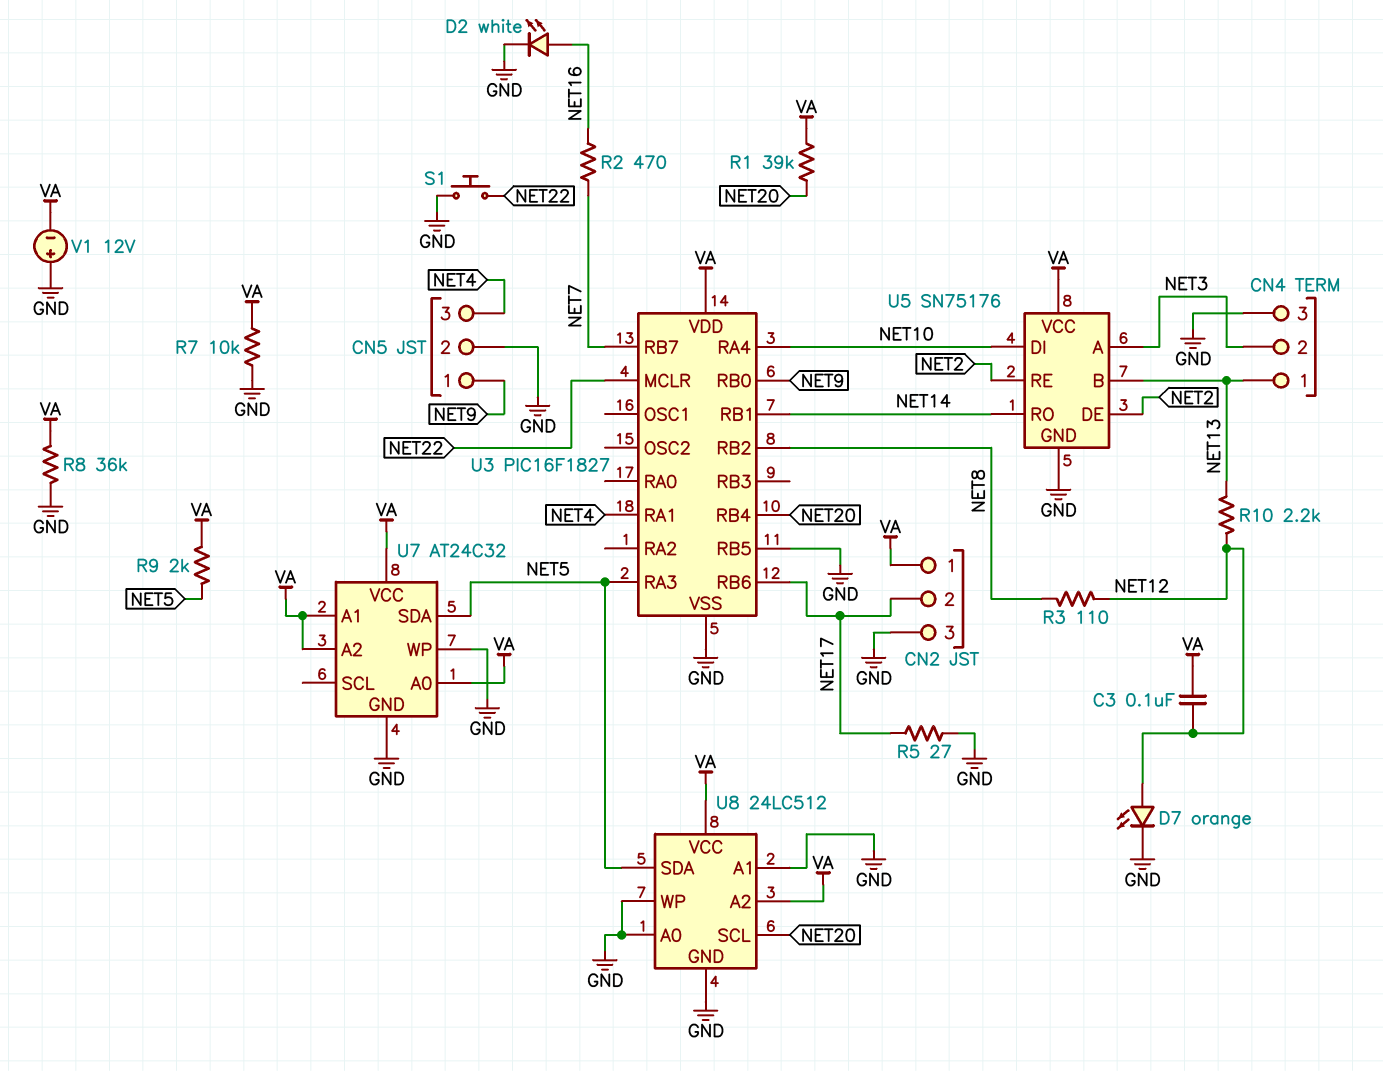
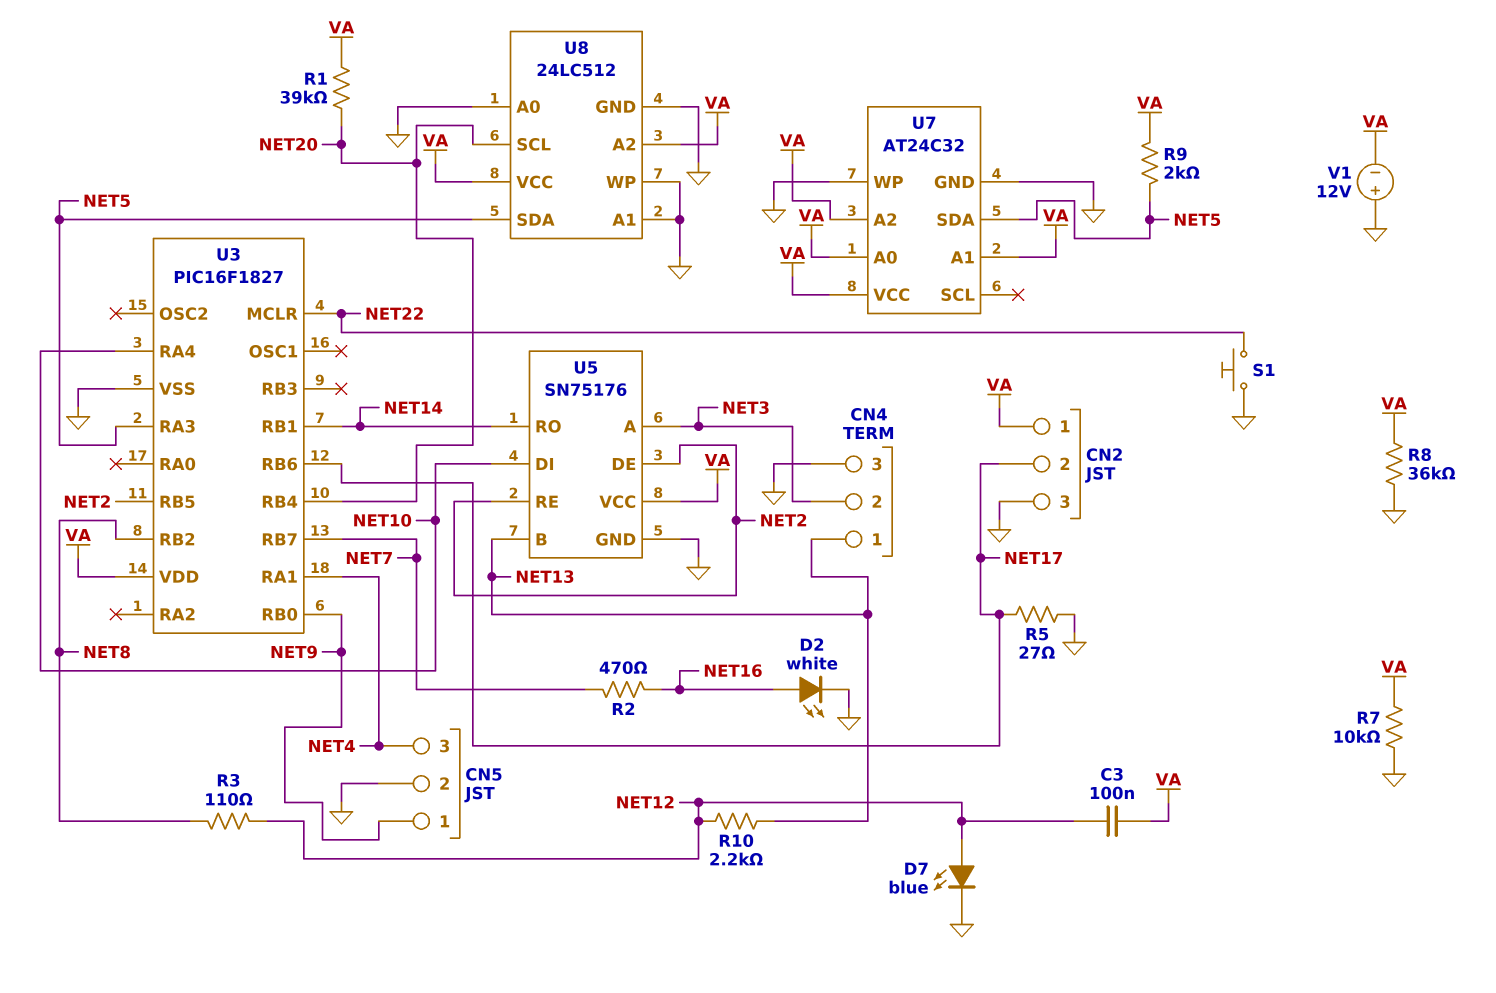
D7: LED orange (A NET12, K GND) -> LED blue (A NET12, K GND)
U3 pin RB5: GND -> NET2

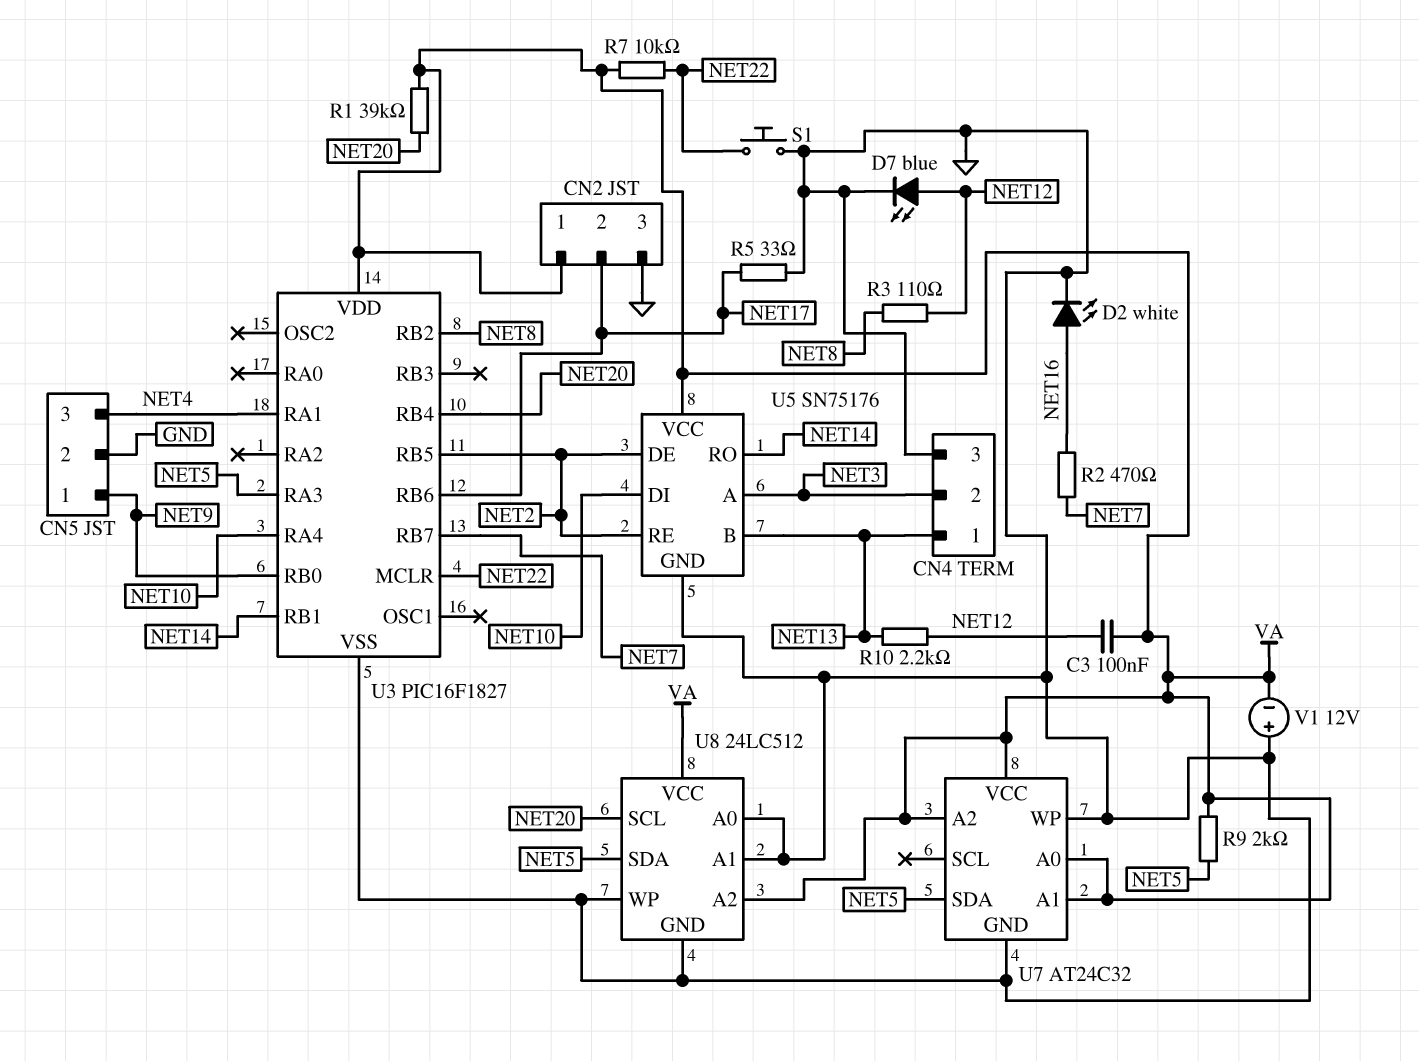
R5: 27 (GND, NET17) -> 33 (GND, NET17)
R7: 10k (GND, VA) -> 10k (NET22, VA)
R8: 36k (GND, VA) -> none

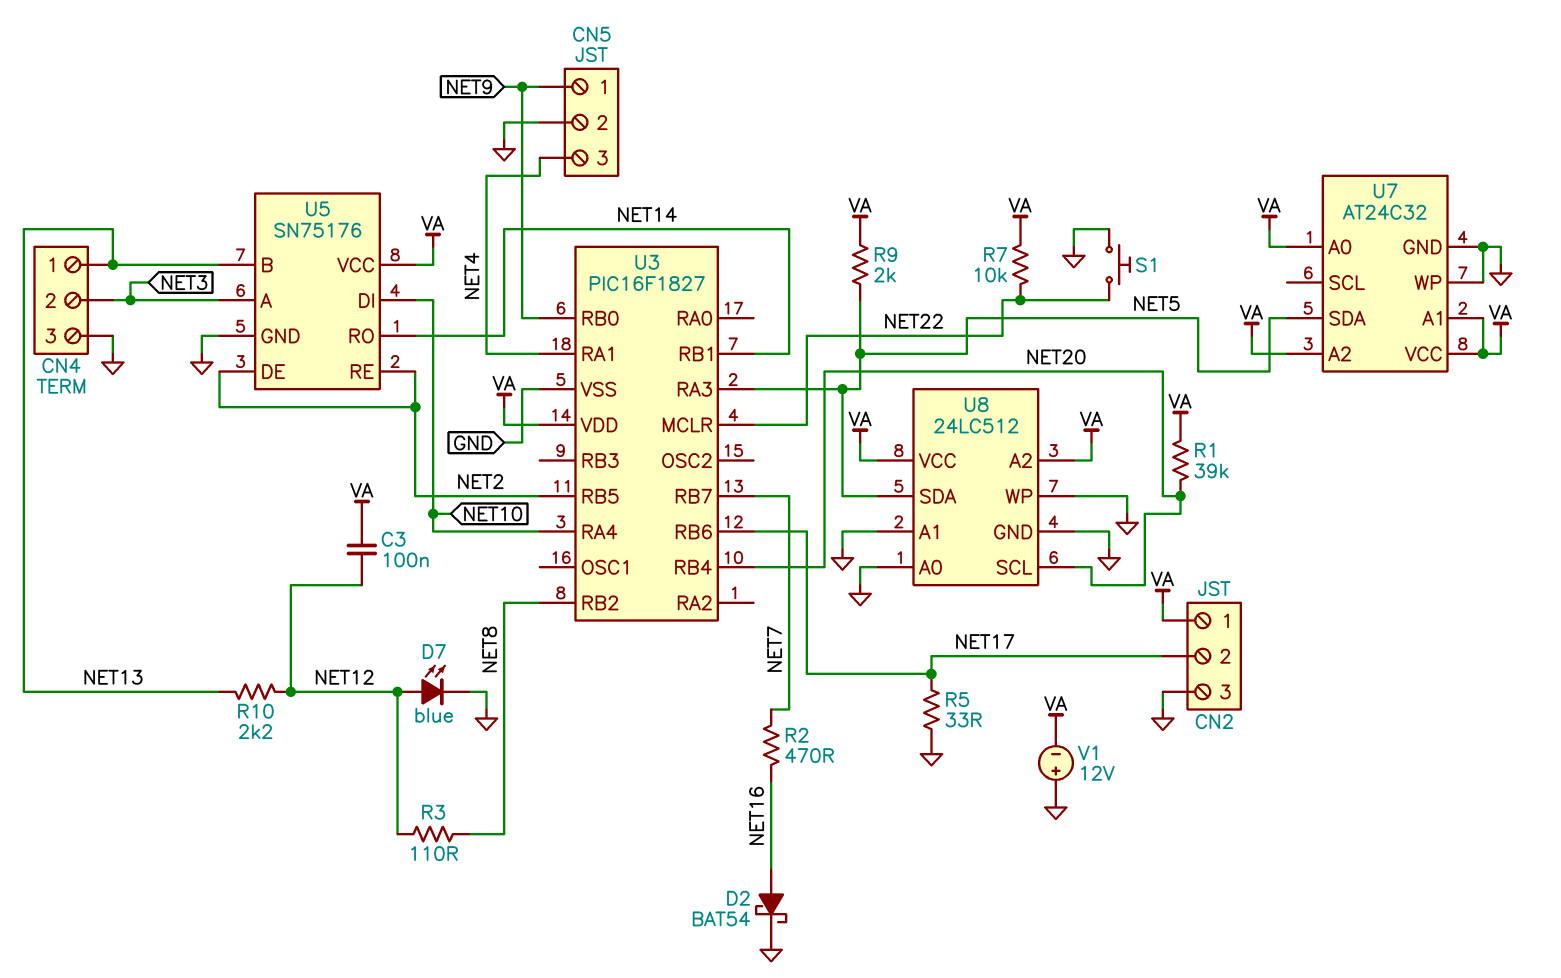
D2: LED white (A NET16, K GND) -> schottky BAT54 (A NET16, K GND)

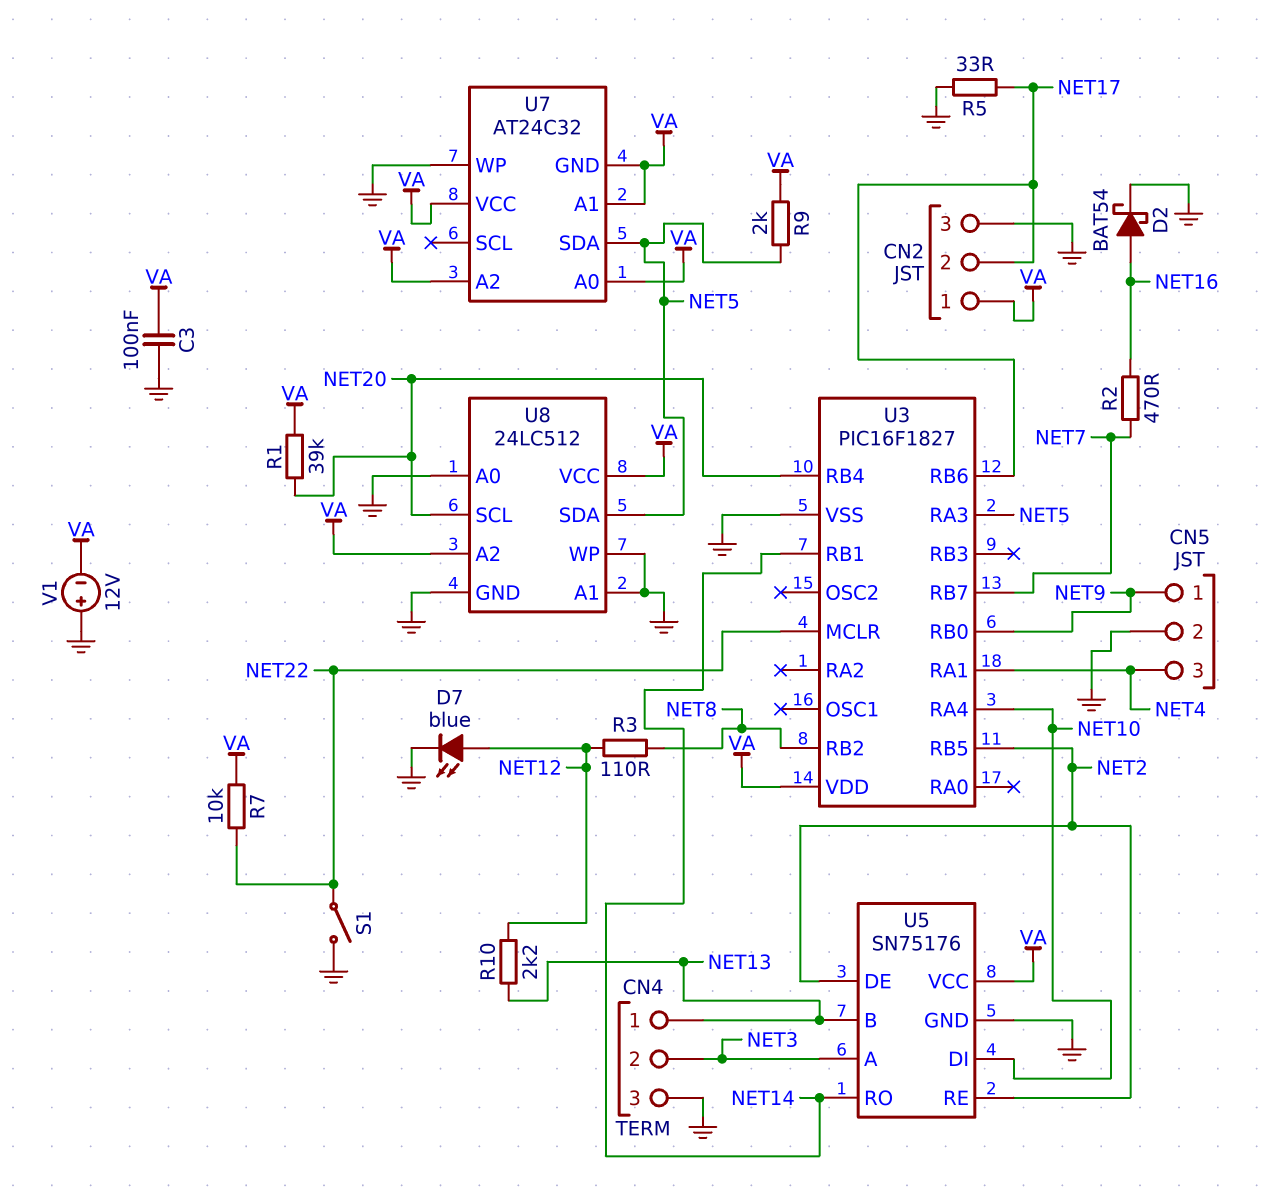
C3: 100nF (NET12, VA) -> 100nF (GND, VA)
S1: button (GND, NET22) -> switch (GND, NET22)
U7 pin GND: GND -> VA

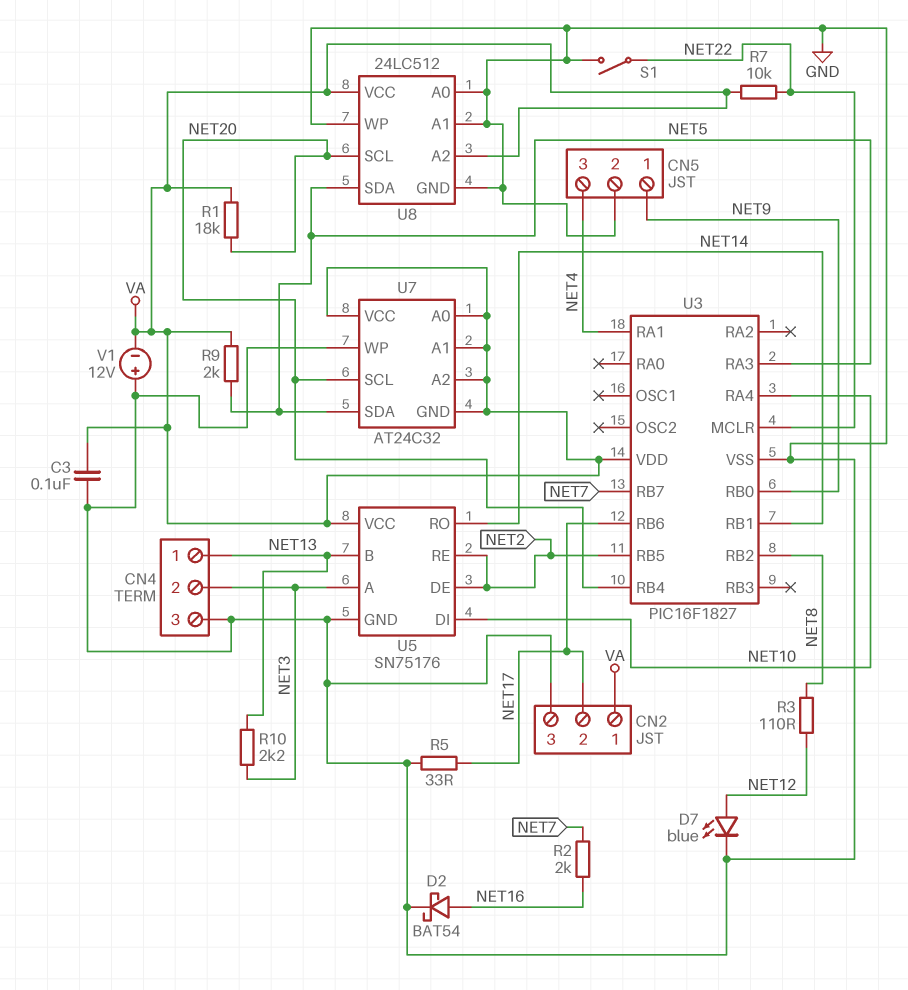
R1: 39k (NET20, VA) -> 18k (NET20, VA)
R2: 470 (NET7, NET16) -> 2k (NET7, NET16)
R10: 2.2k (NET12, NET13) -> 2.2k (NET3, NET13)
U7 pin SCL: none -> NET20

